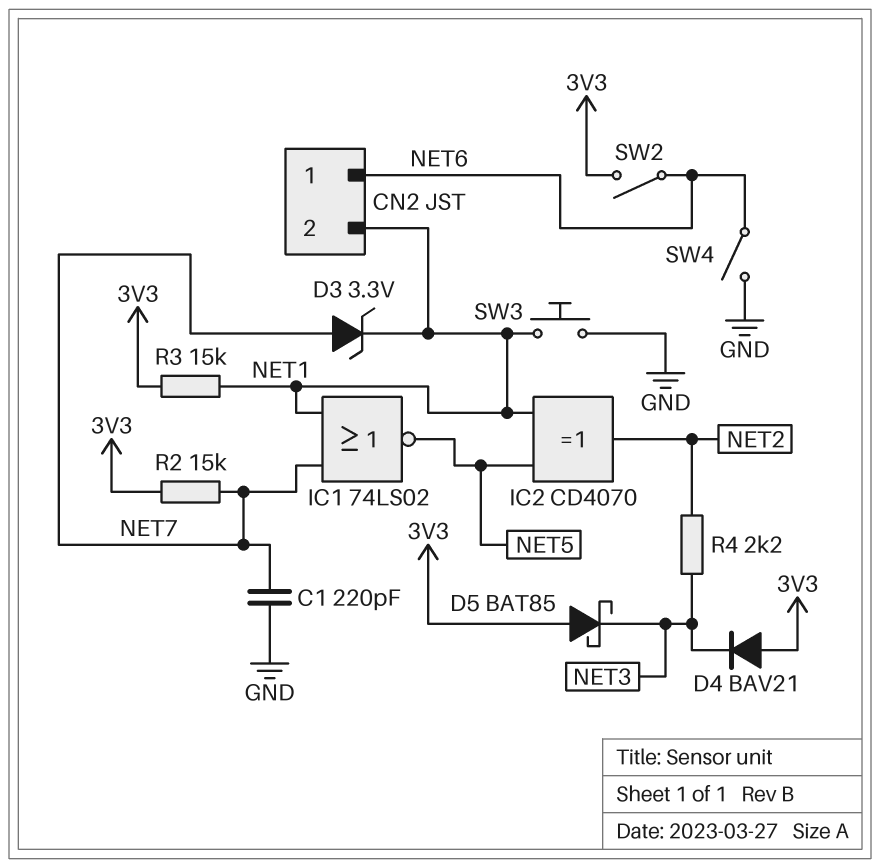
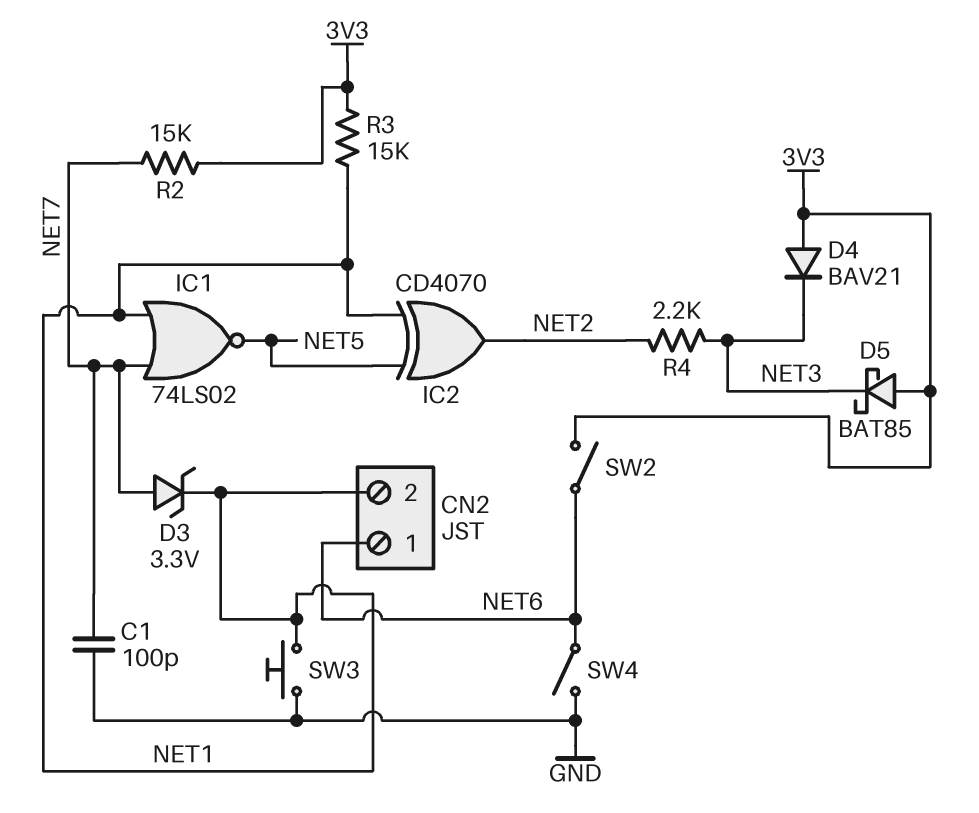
C1: 220pF (GND, NET7) -> 100pF (GND, NET7)

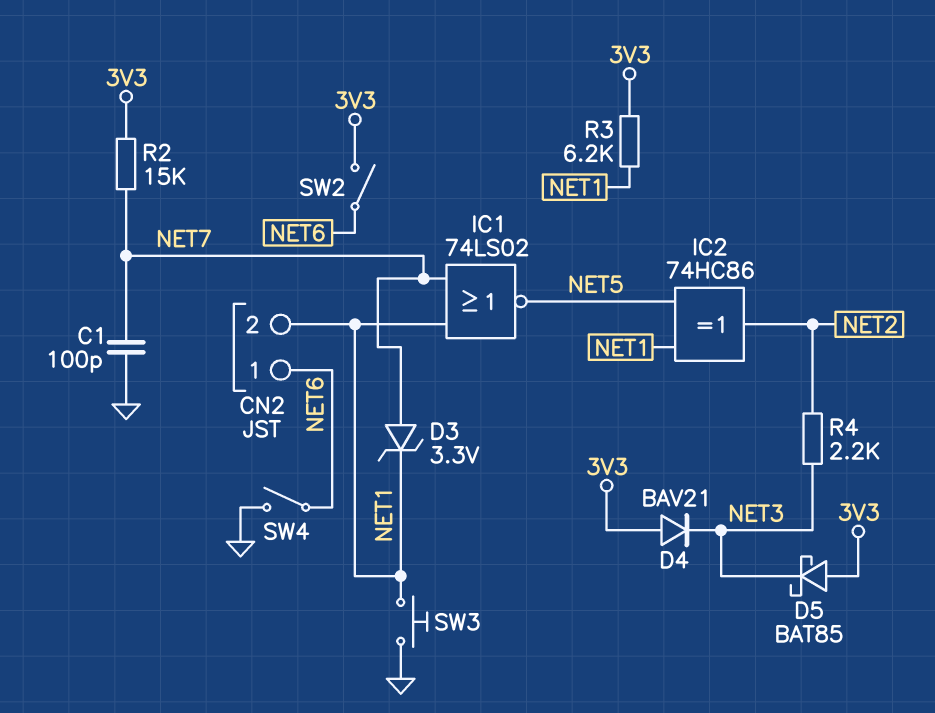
IC2: XOR CD4070 (in NET1, in NET5, out NET2) -> XOR 74HC86 (in NET1, in NET5, out NET2)
R3: 15k (3V3, NET1) -> 6.2k (3V3, NET1)

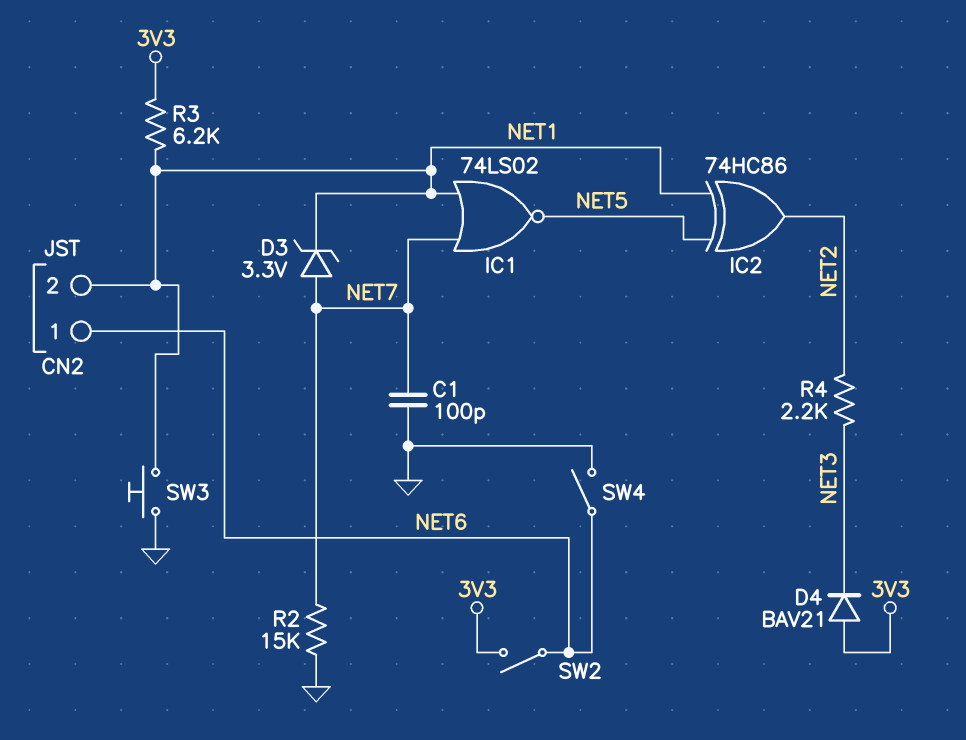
D5: schottky BAT85 (A 3V3, K NET3) -> none
R2: 15k (3V3, NET7) -> 15k (GND, NET7)

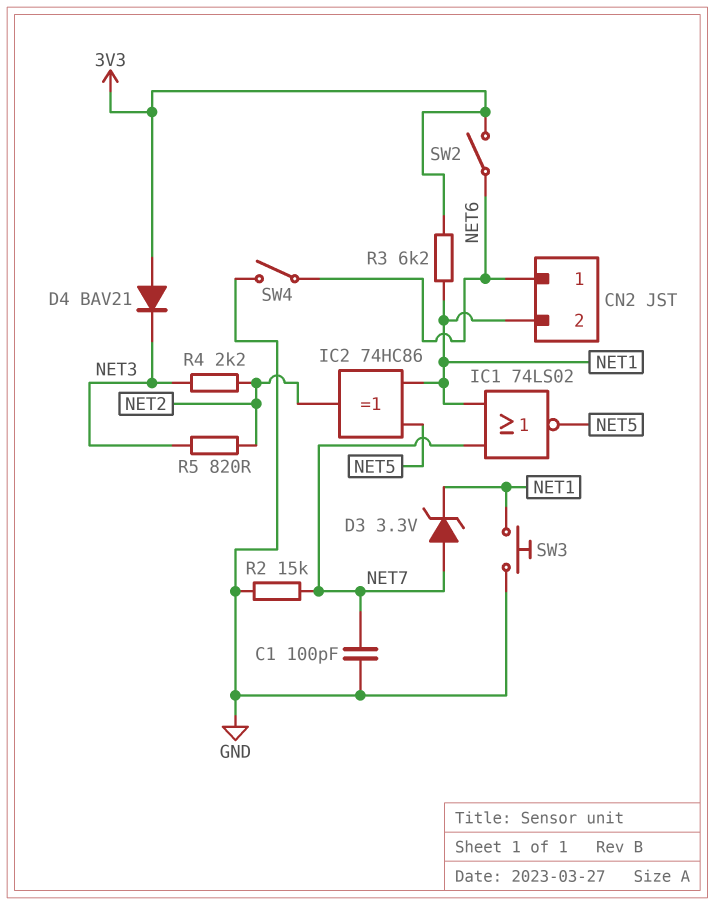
R5: none -> 820 (NET2, NET3)

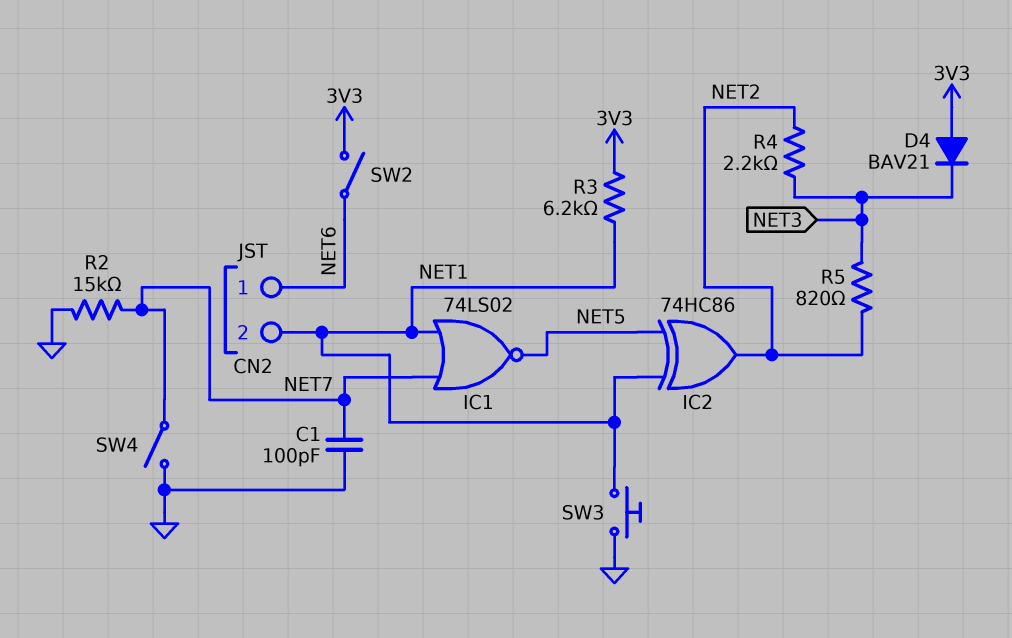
D3: zener 3.3V (A NET7, K NET1) -> none
SW4: switch (GND, NET6) -> switch (GND, NET7)

